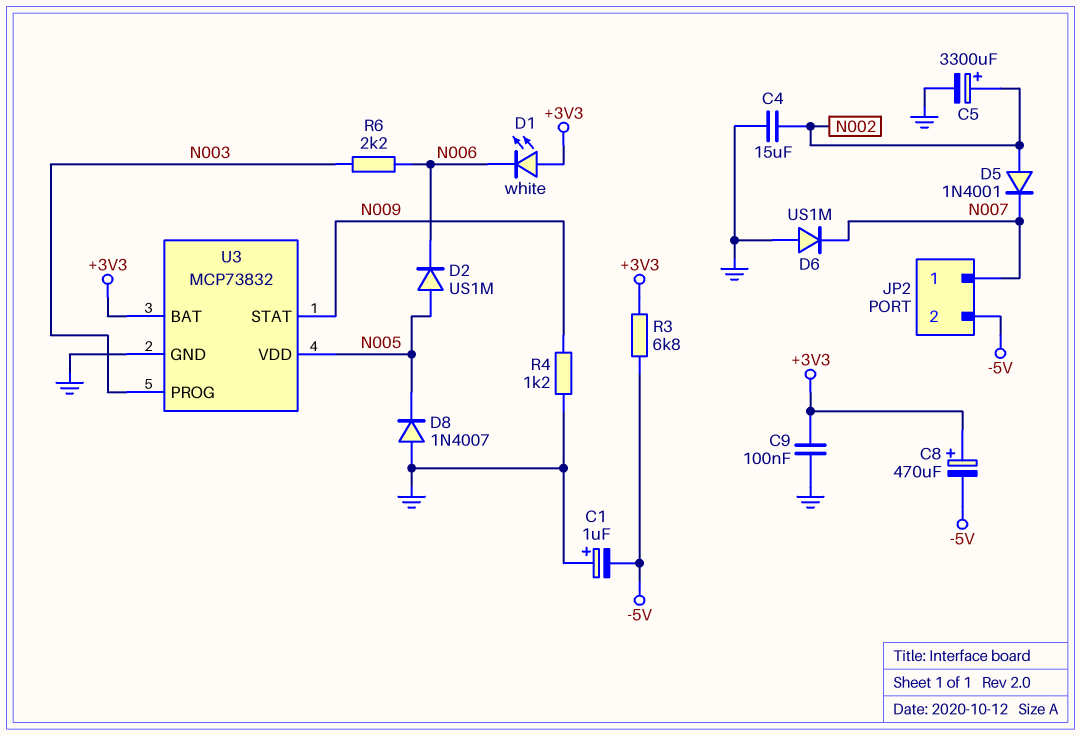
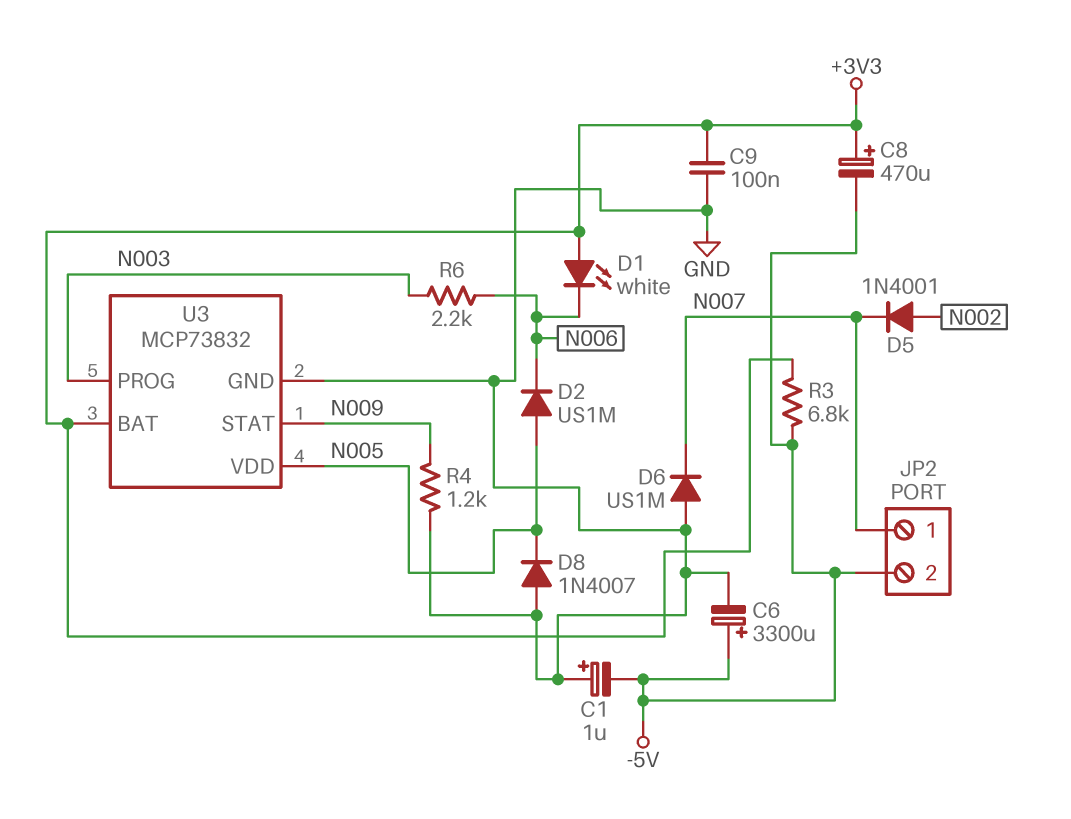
C4: 15uF (GND, N002) -> none
C5: 3300uF (plus N002, minus GND) -> none
C6: none -> 3300uF (plus -5V, minus GND)

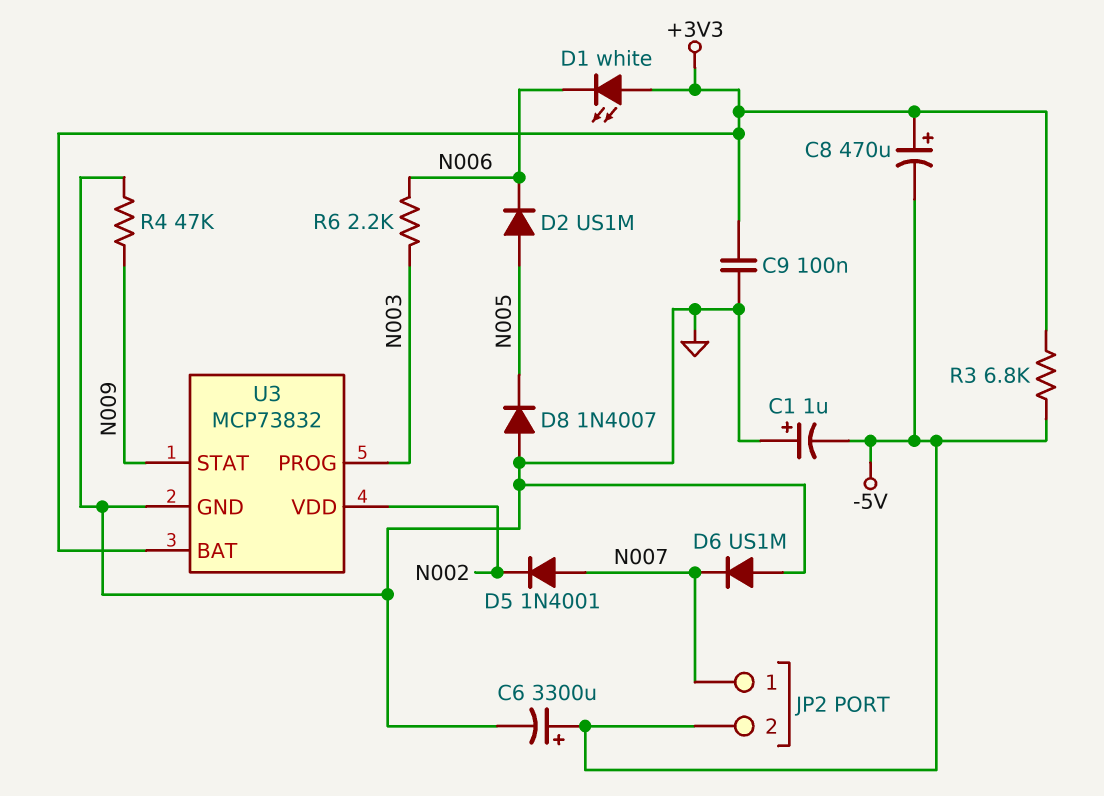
D5: diode 1N4001 (A N002, K N007) -> diode 1N4001 (A N007, K N002)
R4: 1.2k (GND, N009) -> 47k (GND, N009)
U3 pin VDD: N005 -> N002

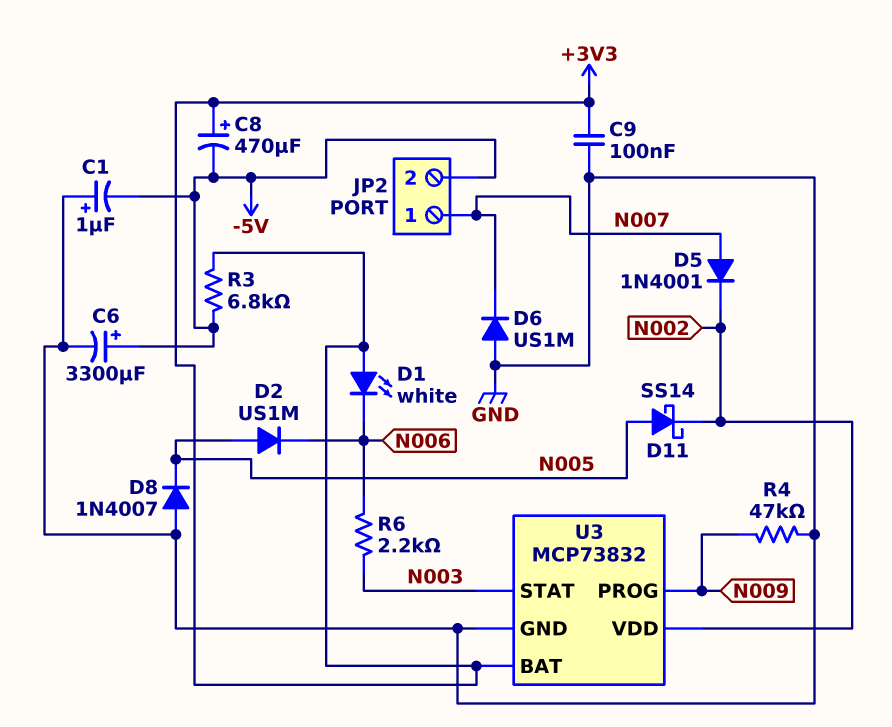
D11: none -> schottky SS14 (A N005, K N002)
U3 pin PROG: N003 -> N009
U3 pin STAT: N009 -> N003

